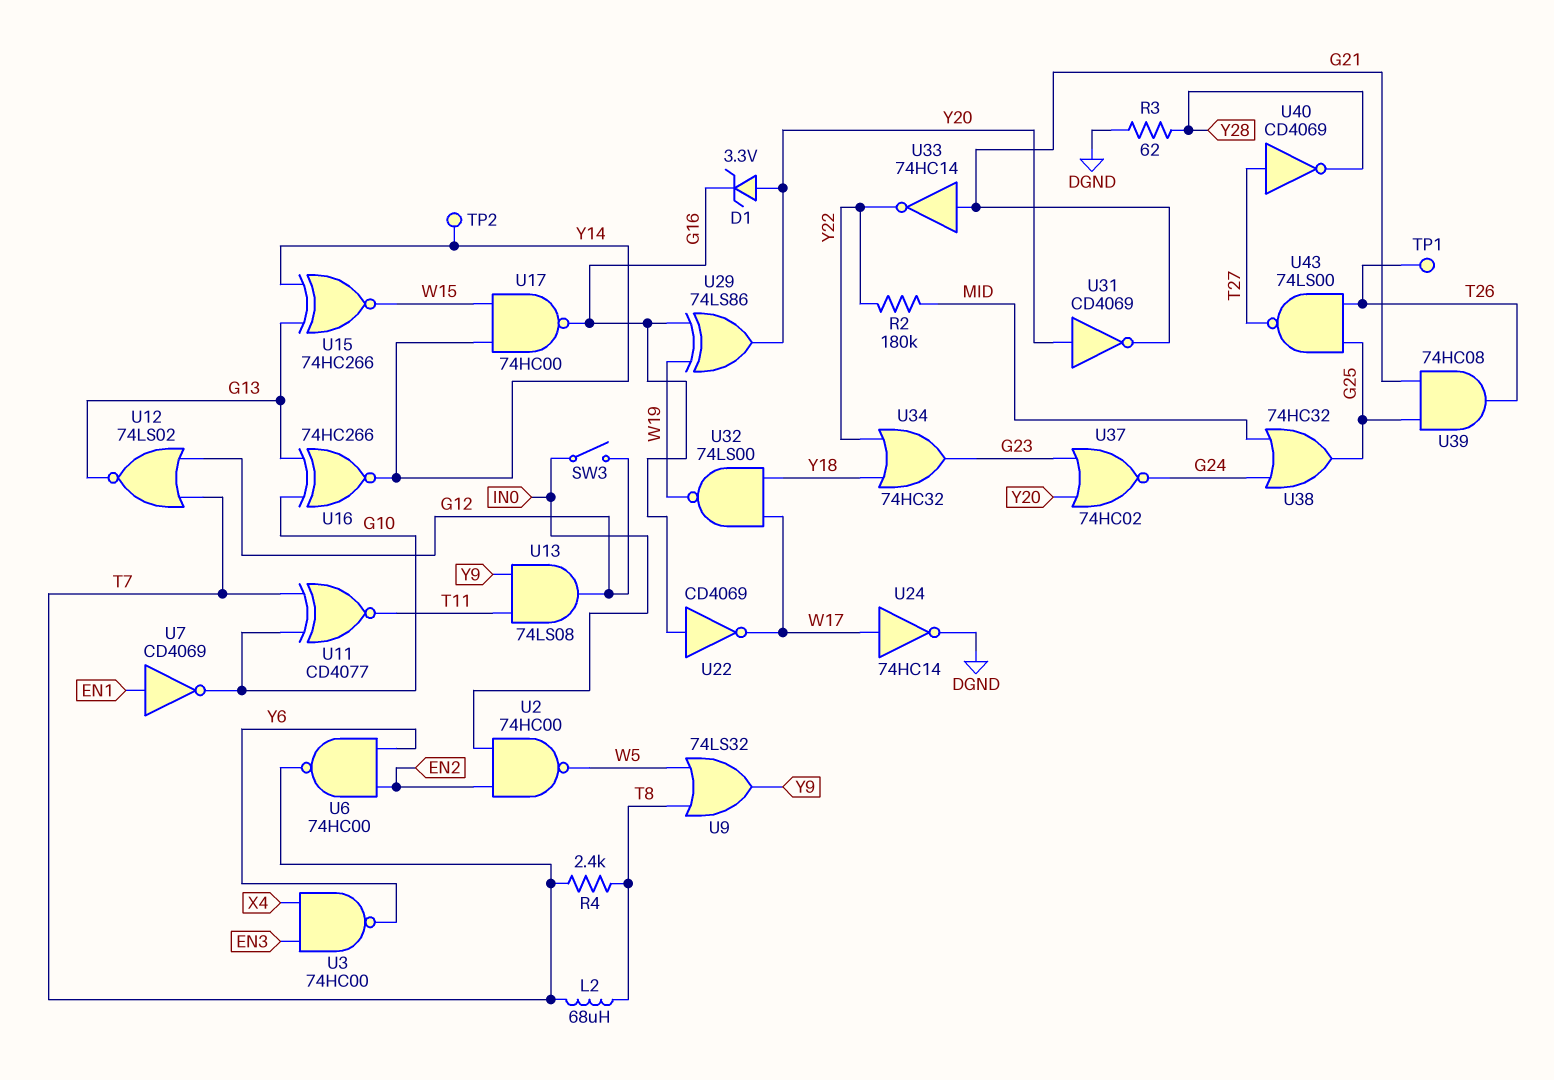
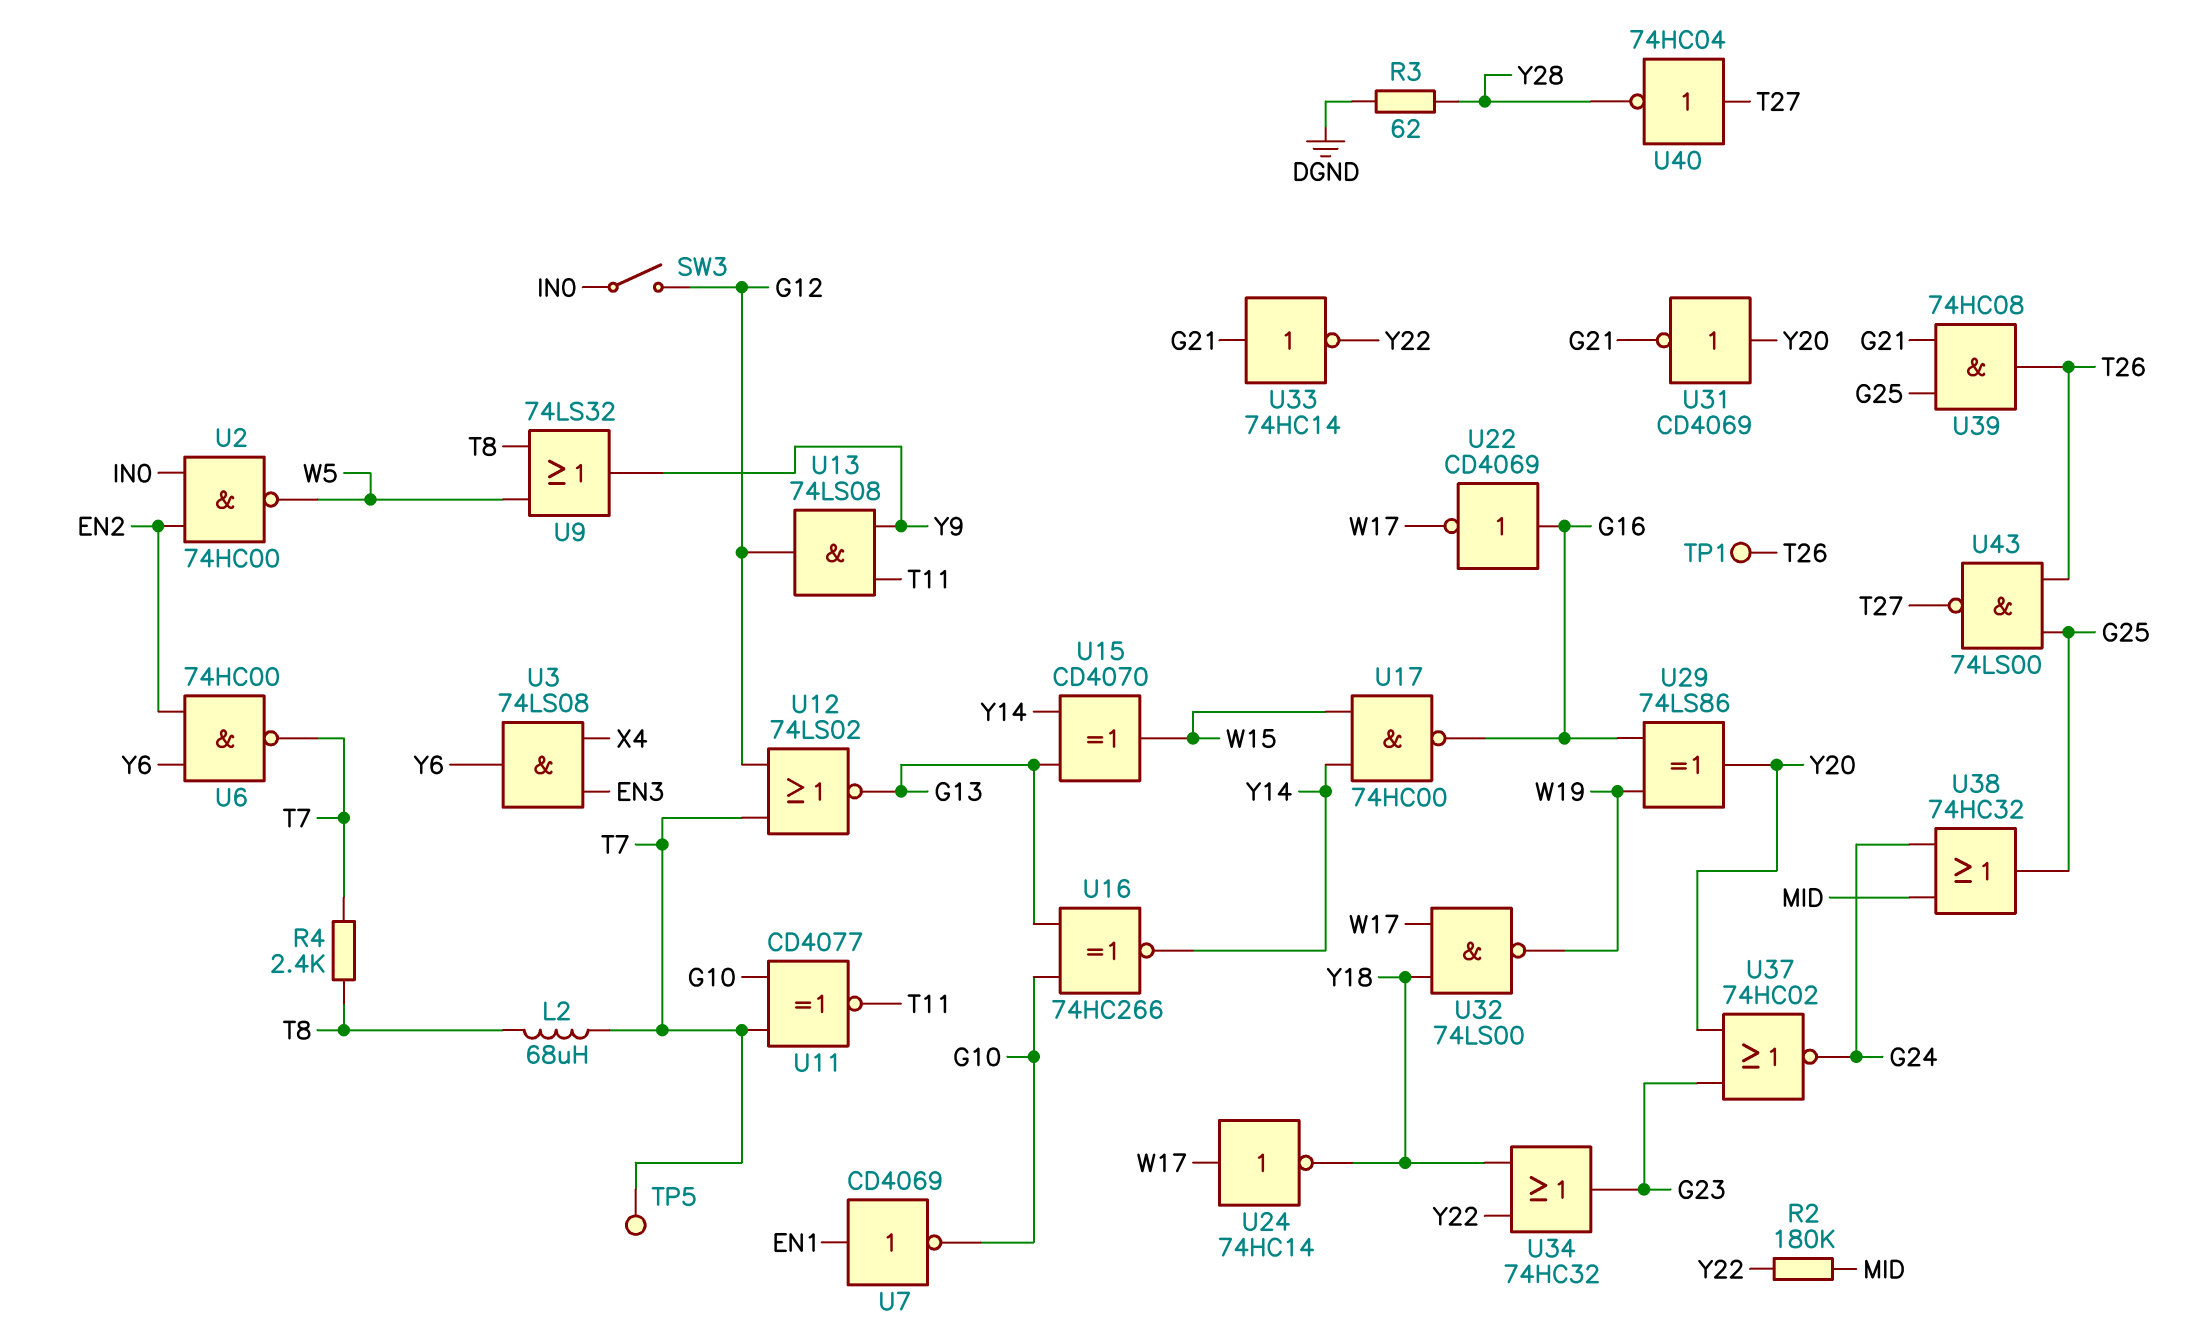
D1: zener 3.3V (A Y20, K G16) -> none
TP2: test point (Y14) -> none
TP5: none -> test point (T7)
U3: NAND 74HC00 (in EN3, in X4, out Y6) -> AND 74LS08 (in EN3, in X4, out Y6)
U15: XNOR 74HC266 (in G13, in Y14, out W15) -> XOR CD4070 (in G13, in Y14, out W15)
U24: NOT 74HC14 (in W17, out DGND) -> NOT 74HC14 (in W17, out Y18)
U40: NOT CD4069 (in T27, out Y28) -> NOT 74HC04 (in T27, out Y28)

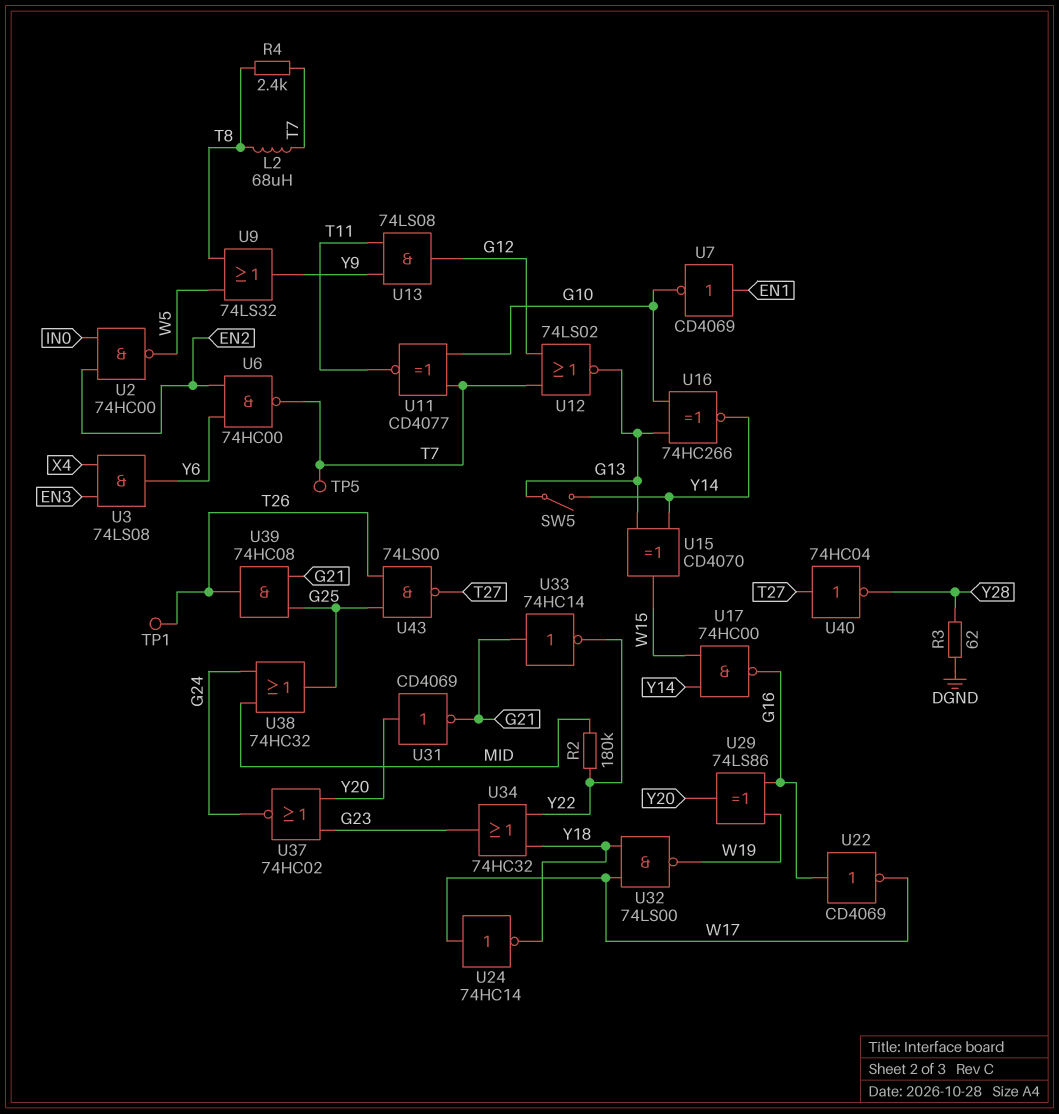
SW3: switch (G12, IN0) -> none
SW5: none -> switch (G13, Y14)

